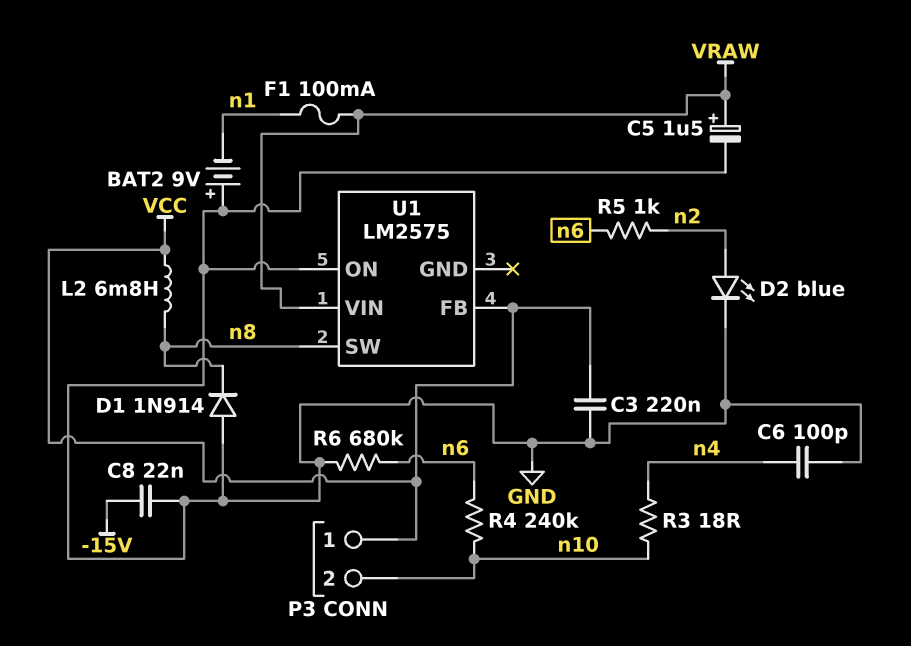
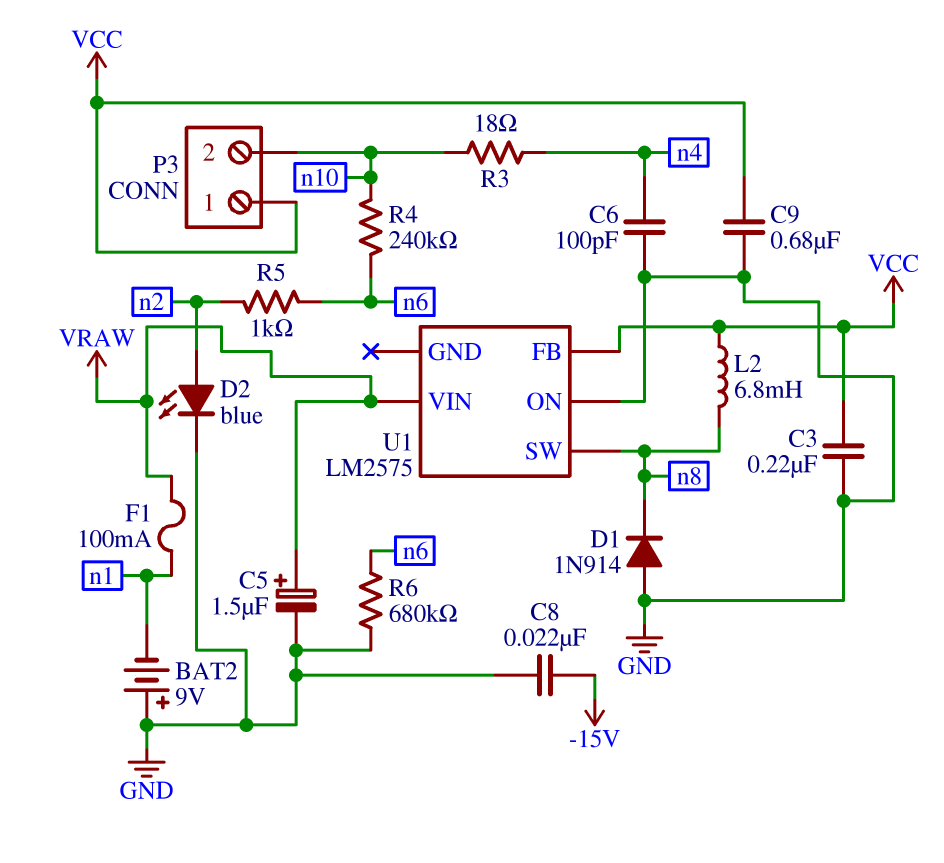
C9: none -> 680nF (GND, VCC)

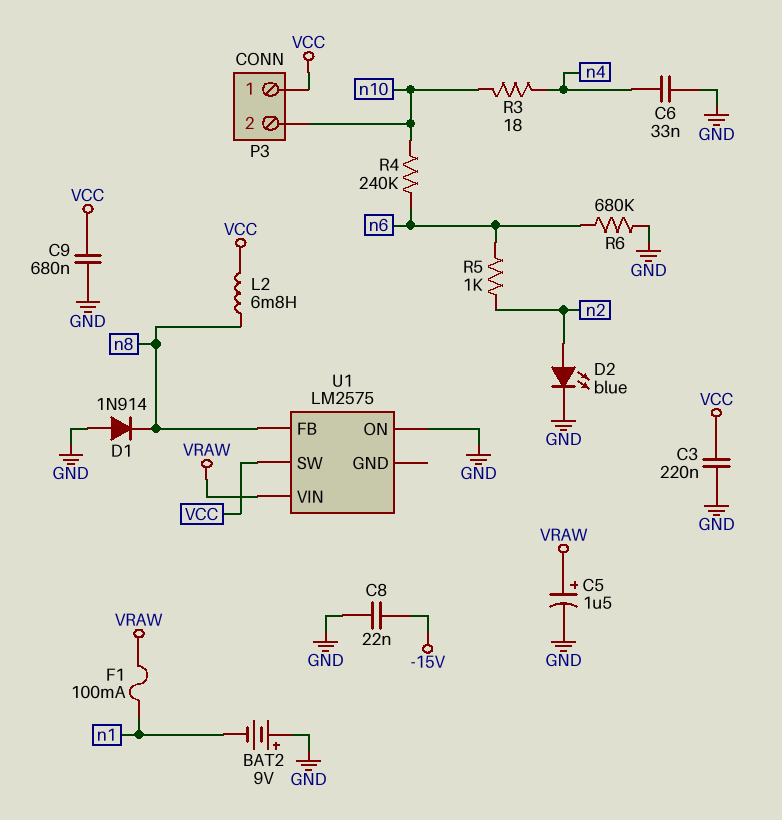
C6: 100pF (GND, n4) -> 33nF (GND, n4)
U1 pin FB: VCC -> n8
U1 pin SW: n8 -> VCC

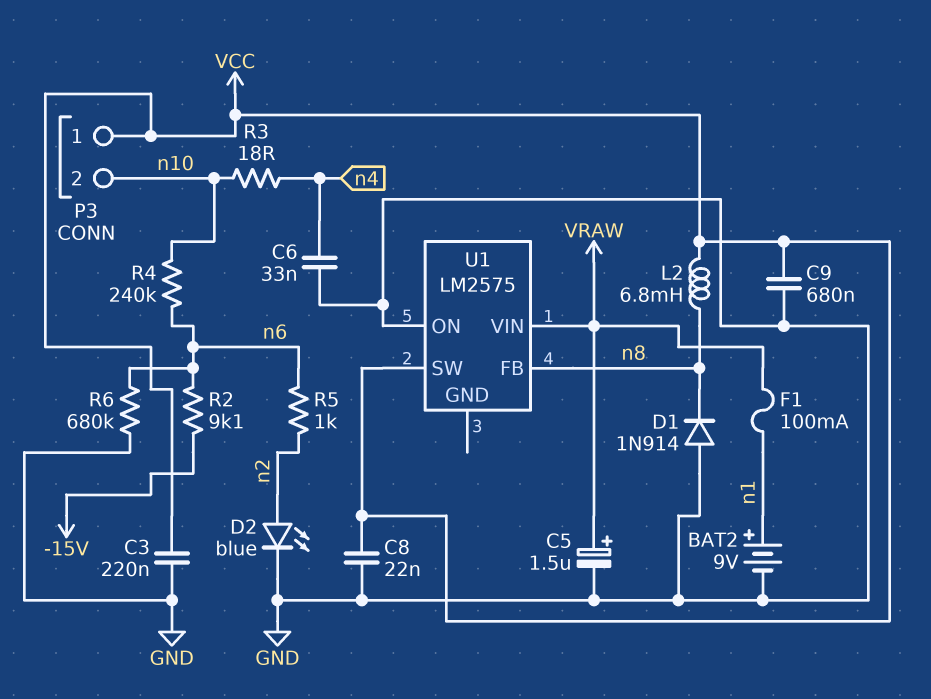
BAT2: 9V (plus GND, minus n1) -> 9V (plus n1, minus GND)
C8: 22nF (-15V, GND) -> 22nF (GND, VCC)
R2: none -> 9.1k (-15V, n6)

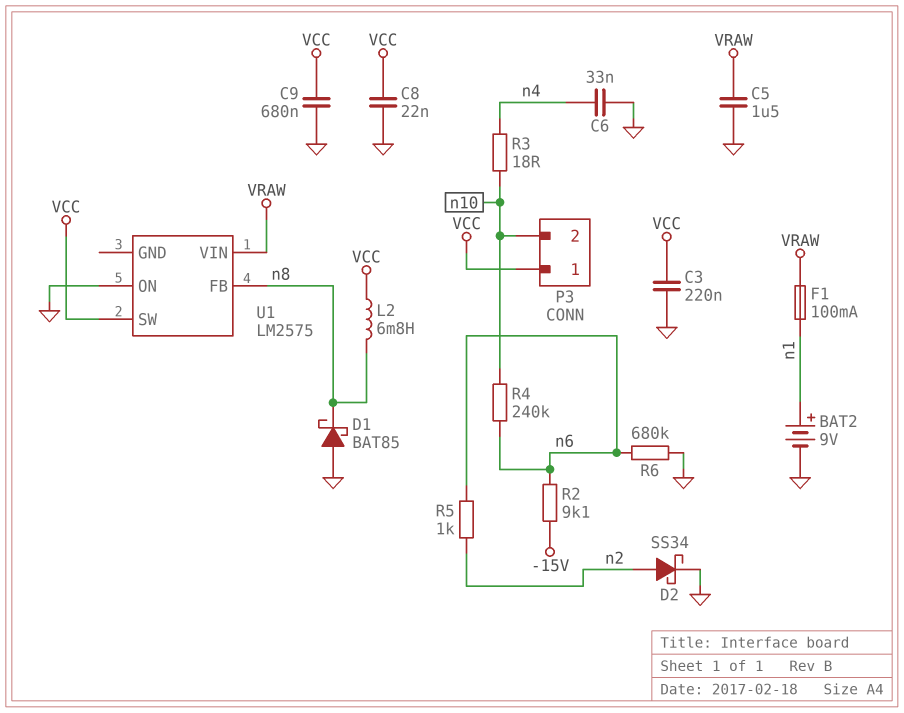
C5: 1.5uF (plus VRAW, minus GND) -> 1.5uF (GND, VRAW)
D1: diode 1N914 (A GND, K n8) -> schottky BAT85 (A GND, K n8)
D2: LED blue (A n2, K GND) -> schottky SS34 (A n2, K GND)

